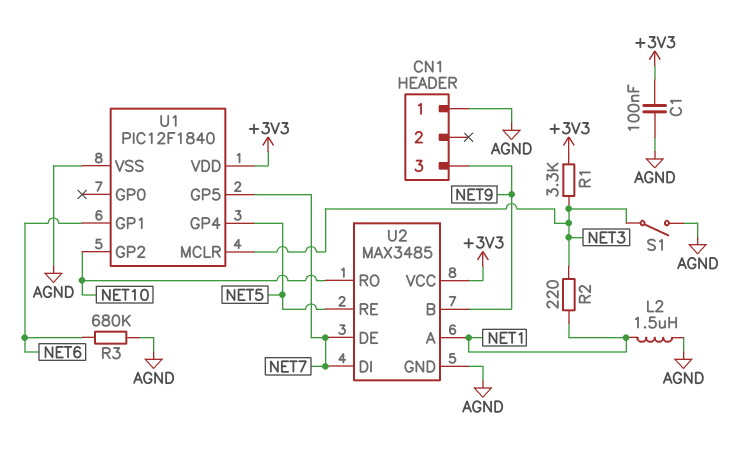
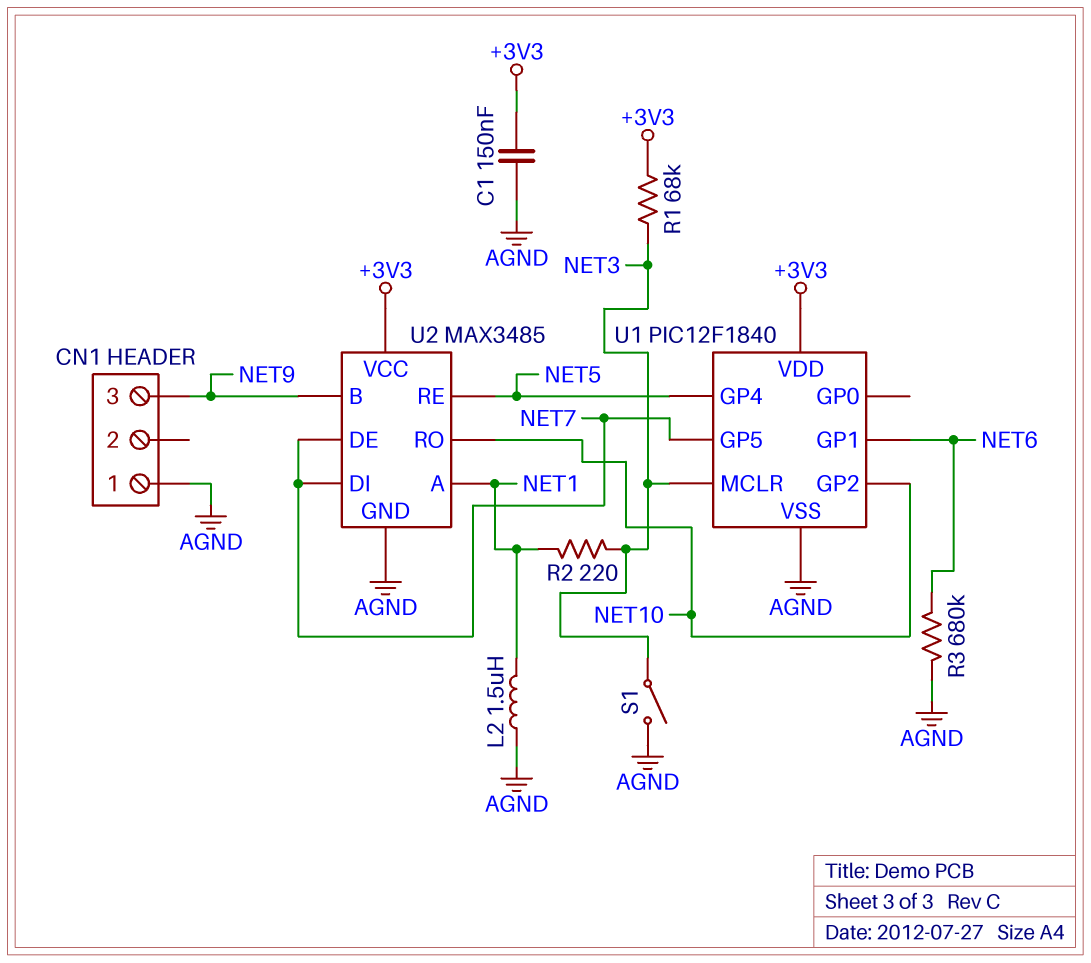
C1: 100nF (+3V3, AGND) -> 150nF (+3V3, AGND)
R1: 3.3k (+3V3, NET3) -> 68k (+3V3, NET3)

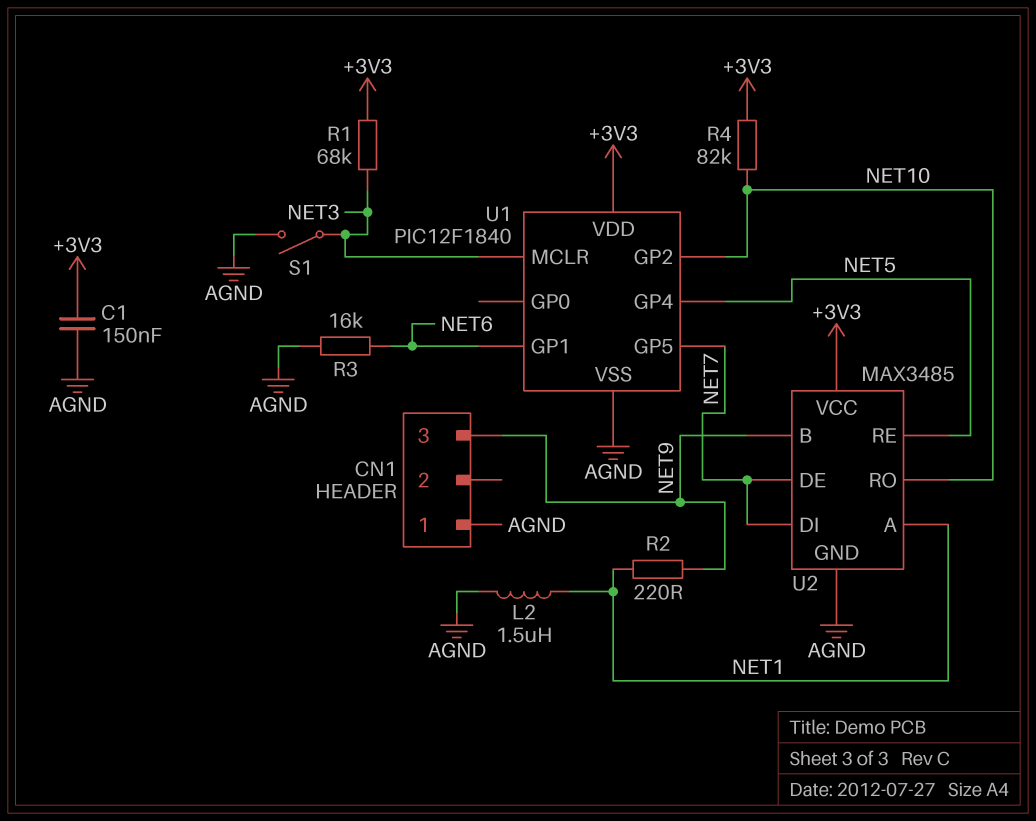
R2: 220 (NET1, NET3) -> 220 (NET1, NET9)
R3: 680k (AGND, NET6) -> 16k (AGND, NET6)
R4: none -> 82k (+3V3, NET10)

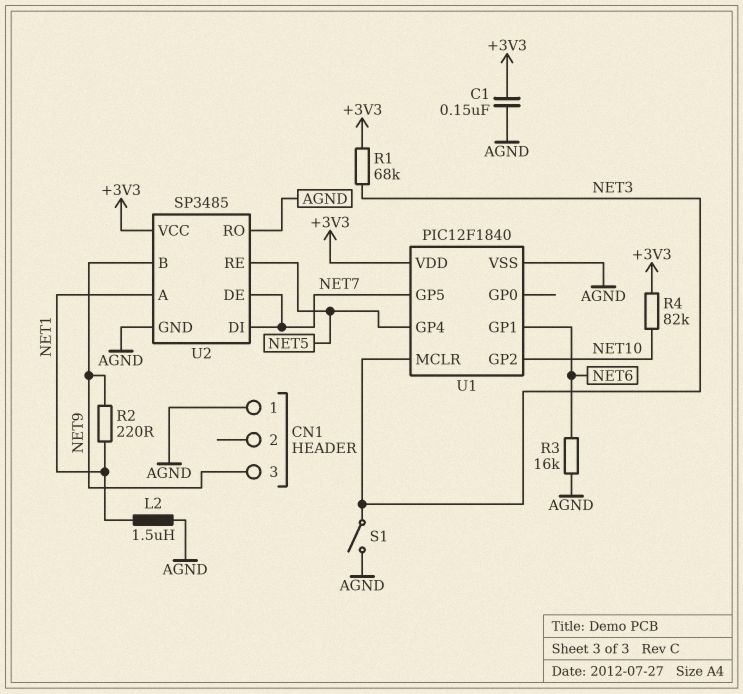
U2: MAX3485 -> SP3485
U2 pin RO: NET10 -> AGND

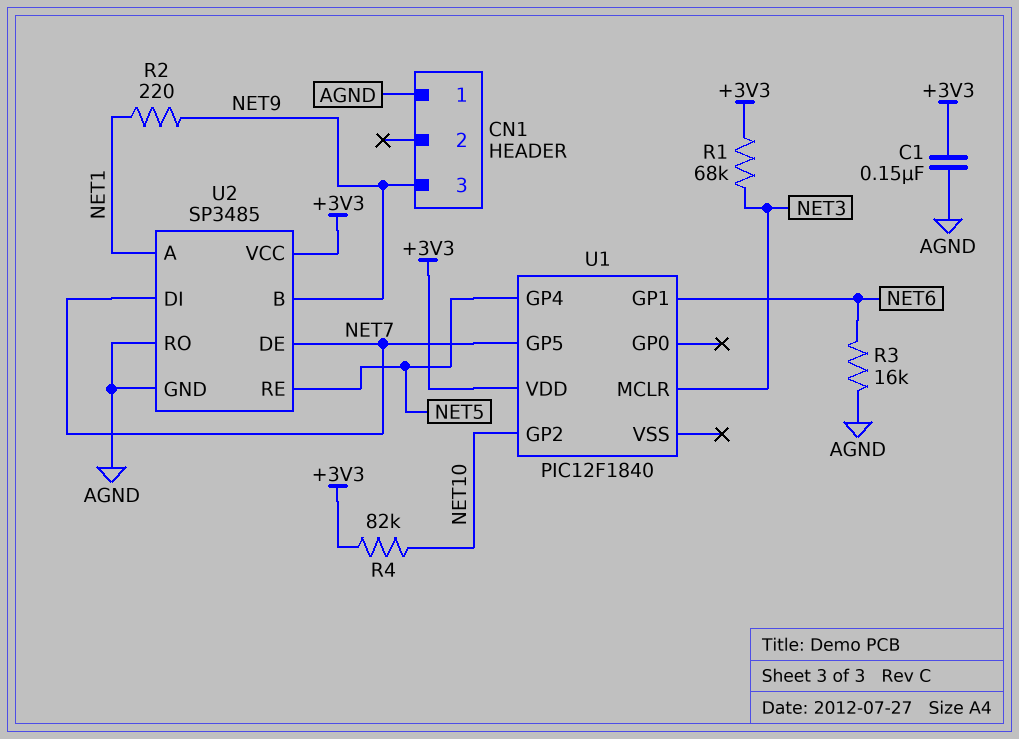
L2: 1.5uH (AGND, NET1) -> none
S1: switch (AGND, NET3) -> none
U1 pin VSS: AGND -> none

